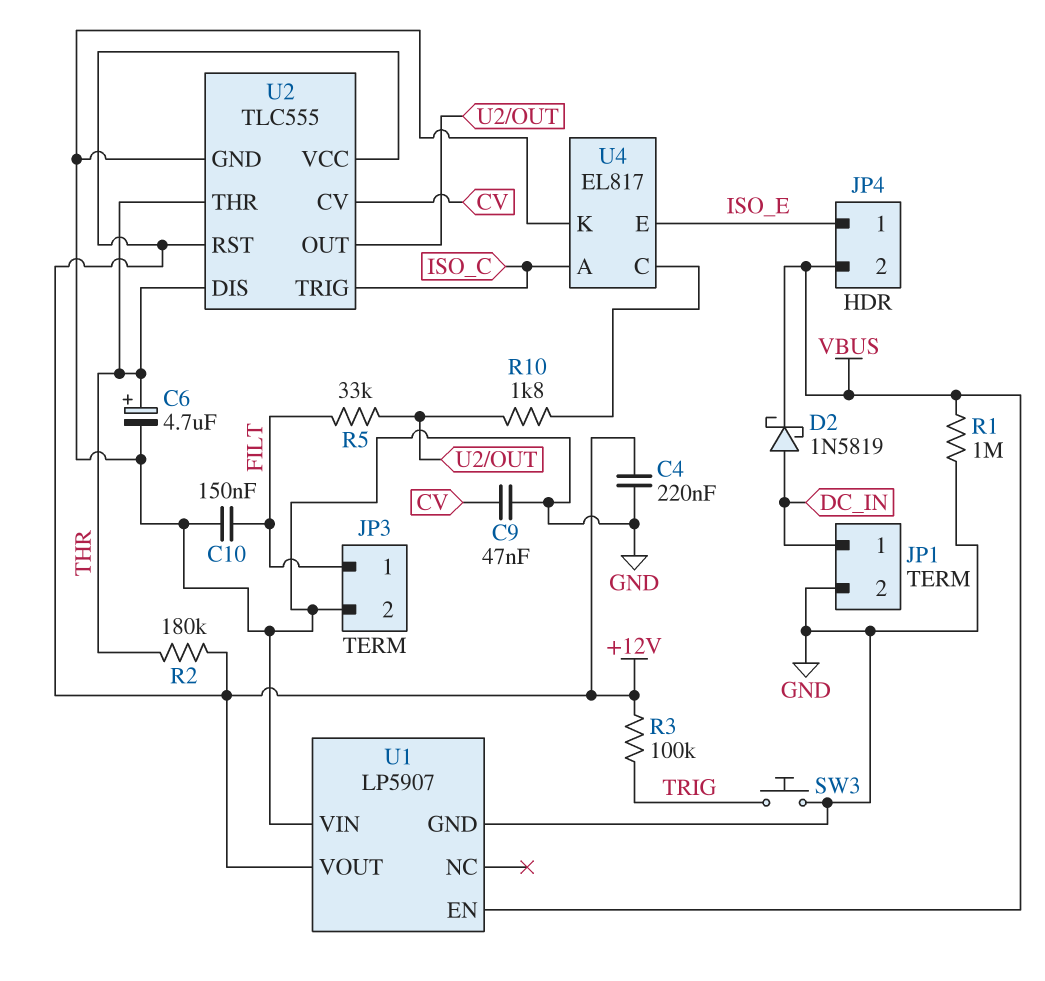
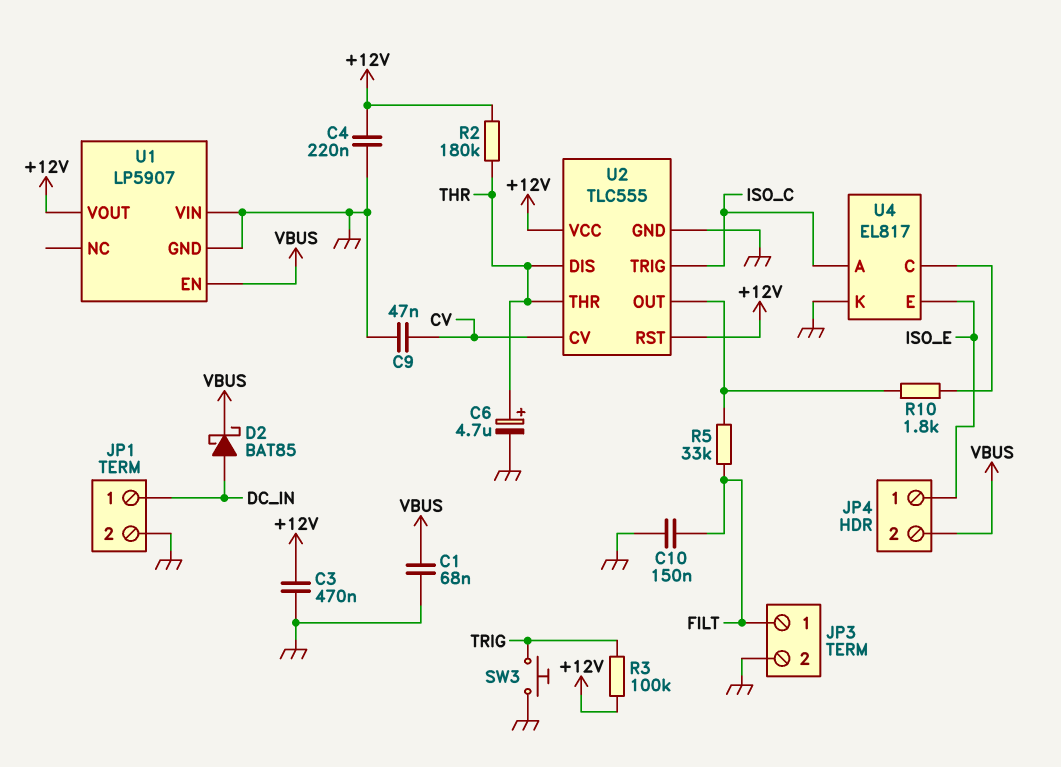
C1: none -> 68nF (GND, VBUS)
C3: none -> 470nF (+12V, GND)
D2: schottky 1N5819 (A DC_IN, K VBUS) -> schottky BAT85 (A DC_IN, K VBUS)
R1: 1M (GND, VBUS) -> none

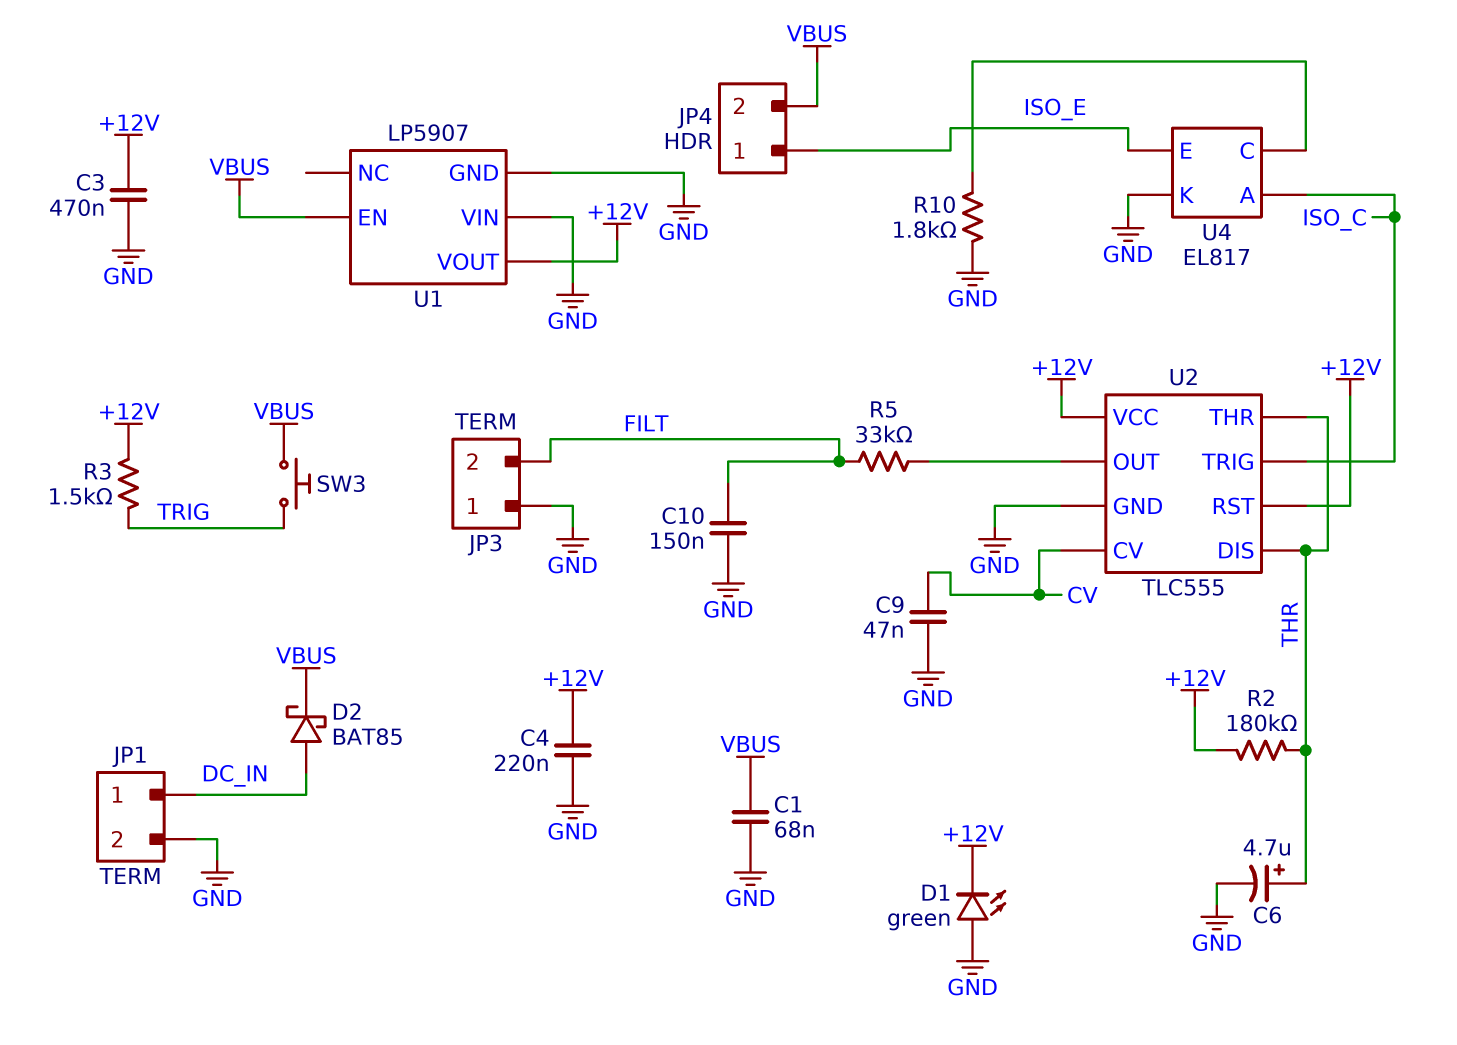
D1: none -> LED green (A GND, K +12V)
JP3 pin 1: FILT -> GND
JP3 pin 2: GND -> FILT
R3: 100k (+12V, TRIG) -> 1.5k (+12V, TRIG)
R10: 1.8k (U2/OUT, U4/C) -> 1.8k (GND, U4/C)
SW3: button (GND, TRIG) -> button (TRIG, VBUS)

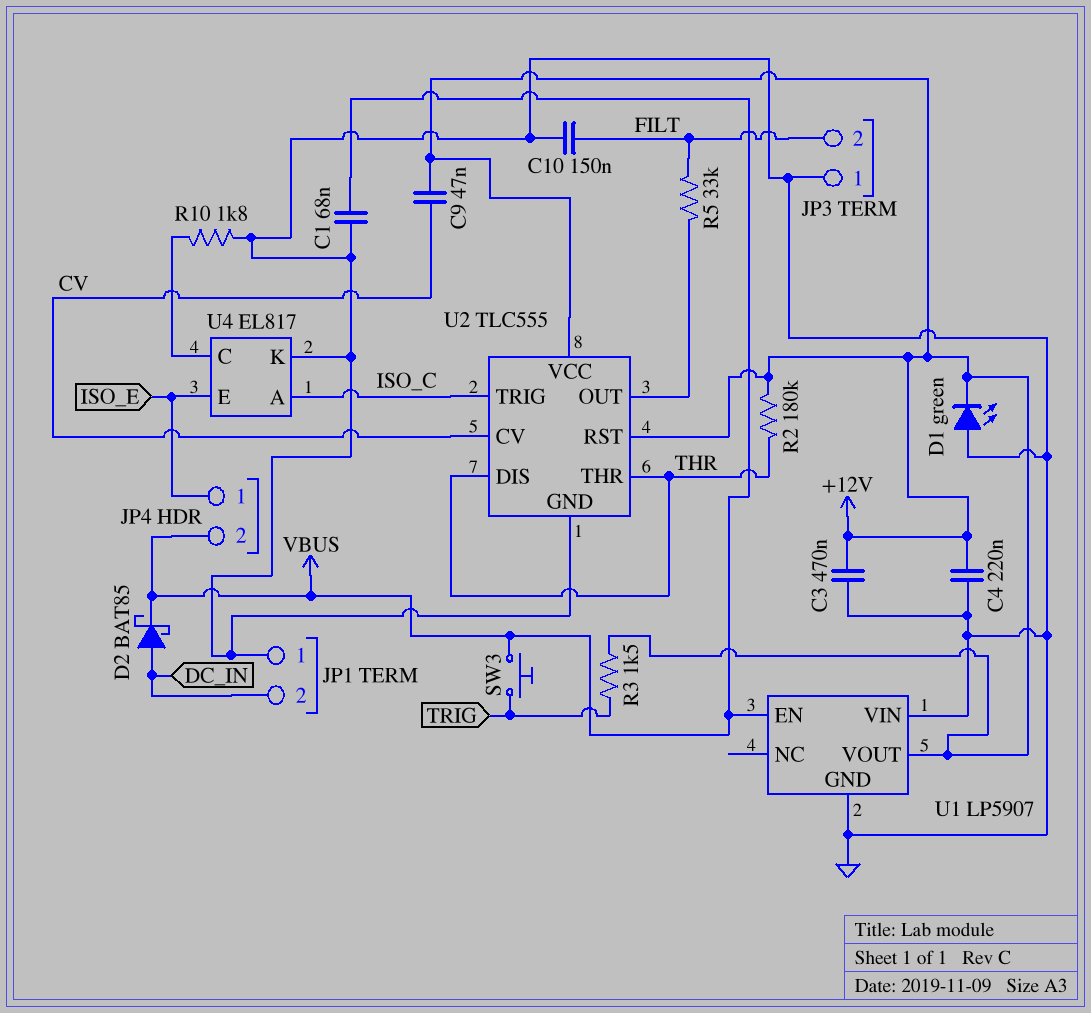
C6: 4.7uF (plus THR, minus GND) -> none
C9: 47nF (CV, GND) -> 47nF (+12V, CV)
JP1 pin 1: DC_IN -> GND
JP1 pin 2: GND -> DC_IN

